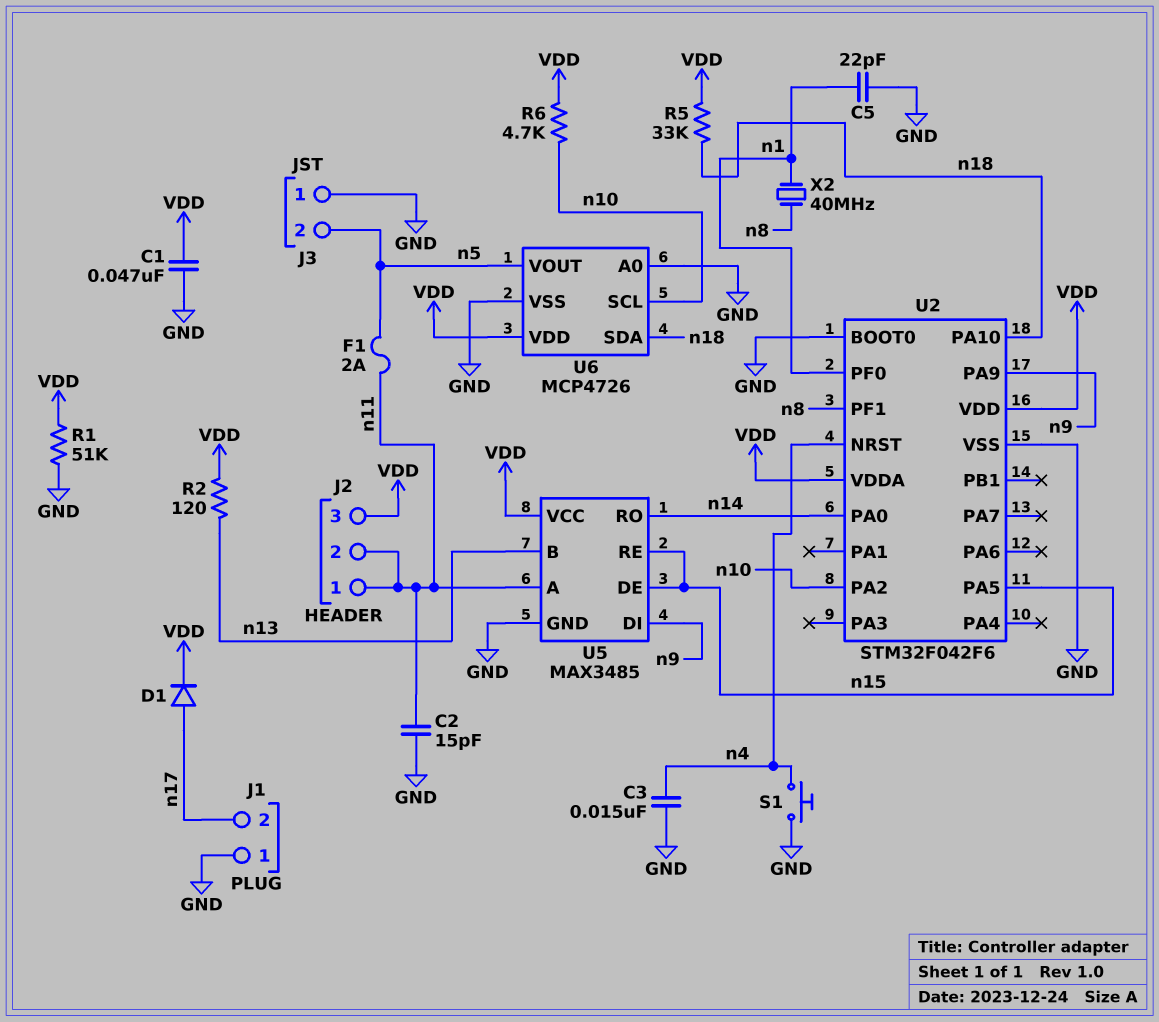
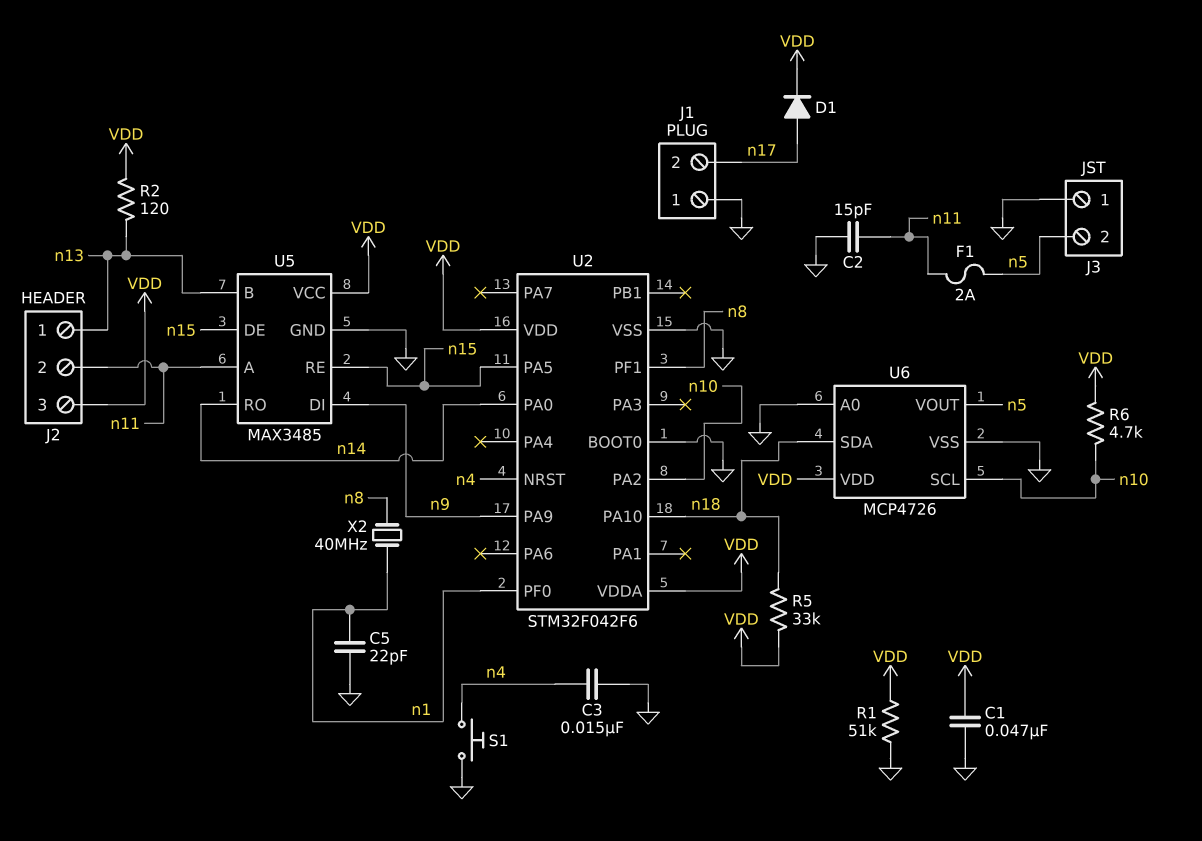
J2 pin 1: n11 -> n13

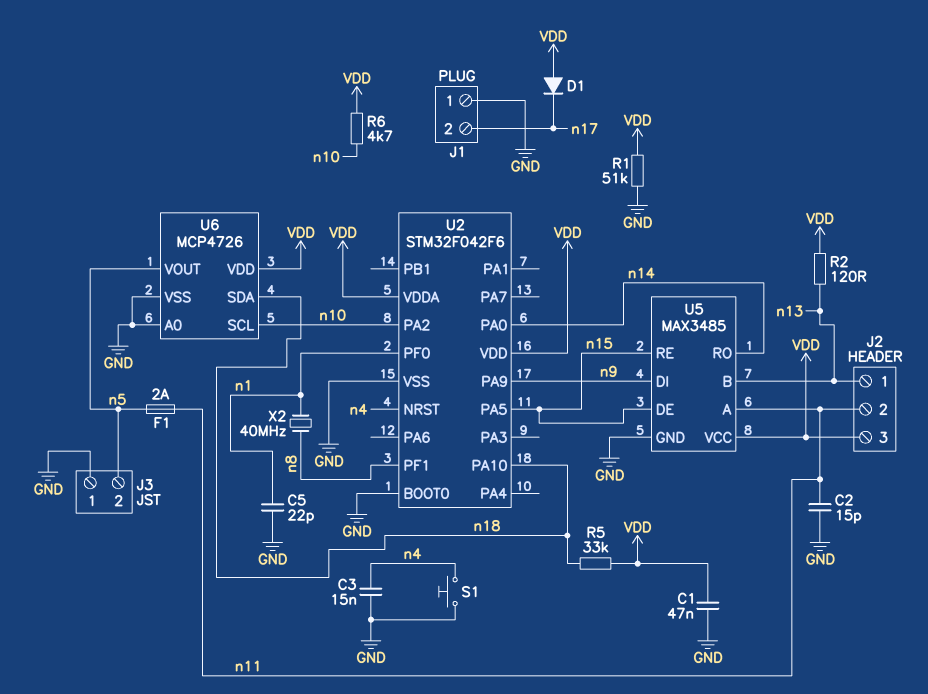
D1: diode (A n17, K VDD) -> diode (A VDD, K n17)

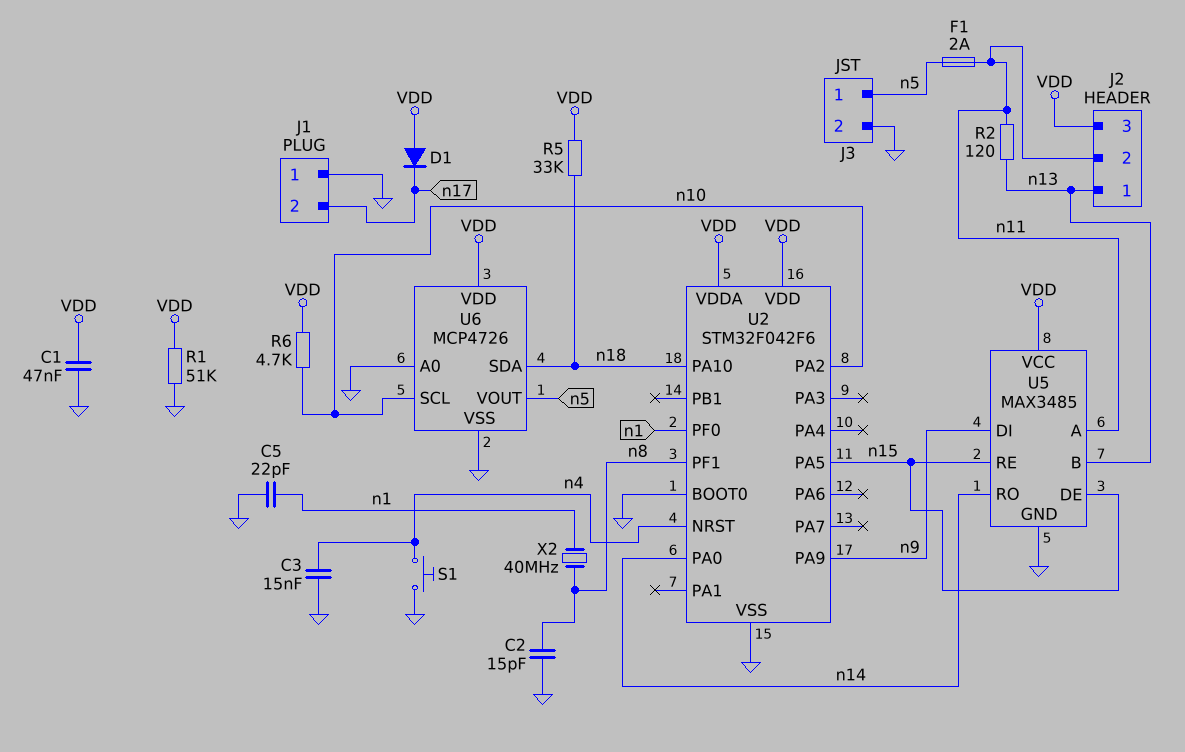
C2: 15pF (GND, n11) -> 15pF (GND, n8)
J3 pin 1: GND -> n5
J3 pin 2: n5 -> GND
R2: 120 (VDD, n13) -> 120 (n11, n13)

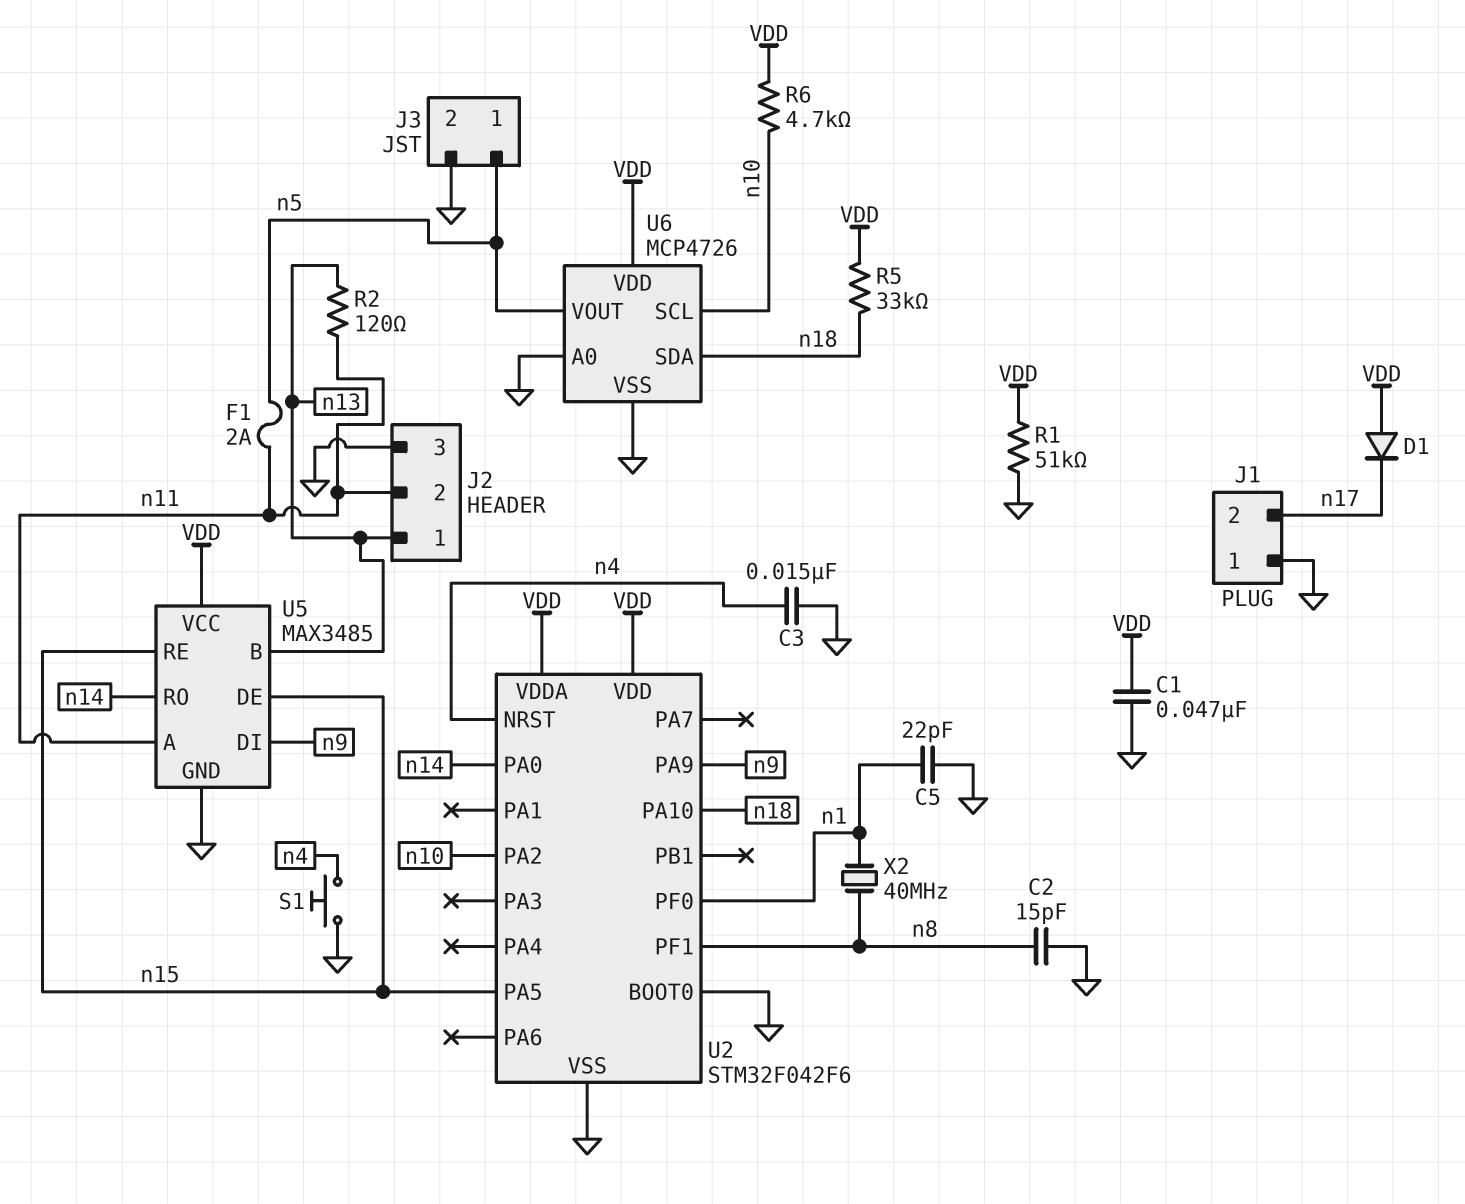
J2 pin 3: VDD -> GND

